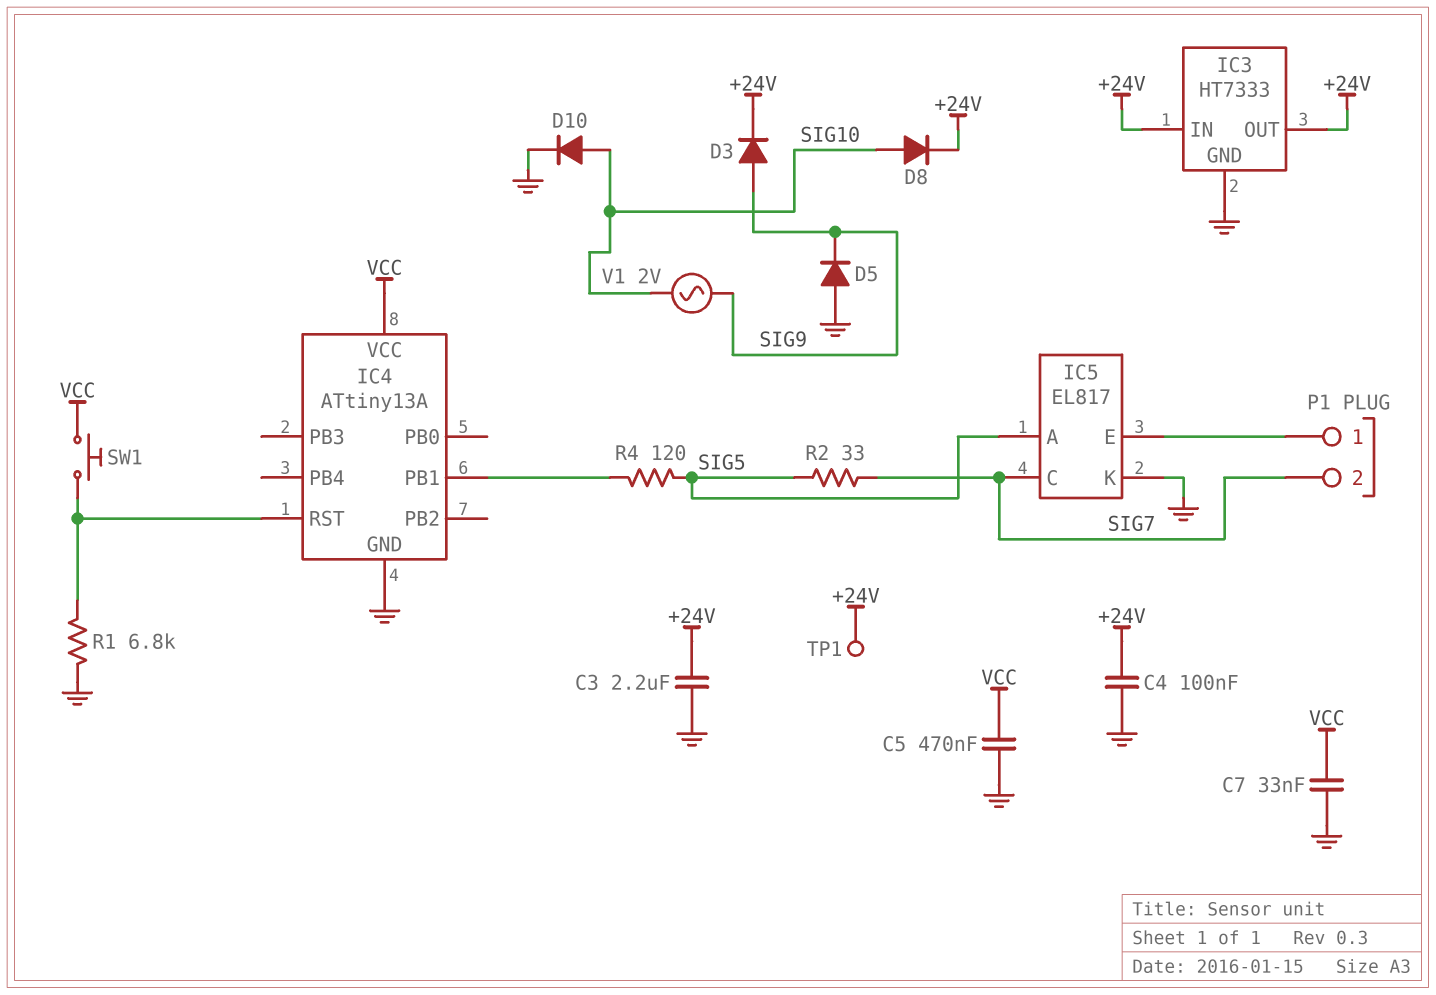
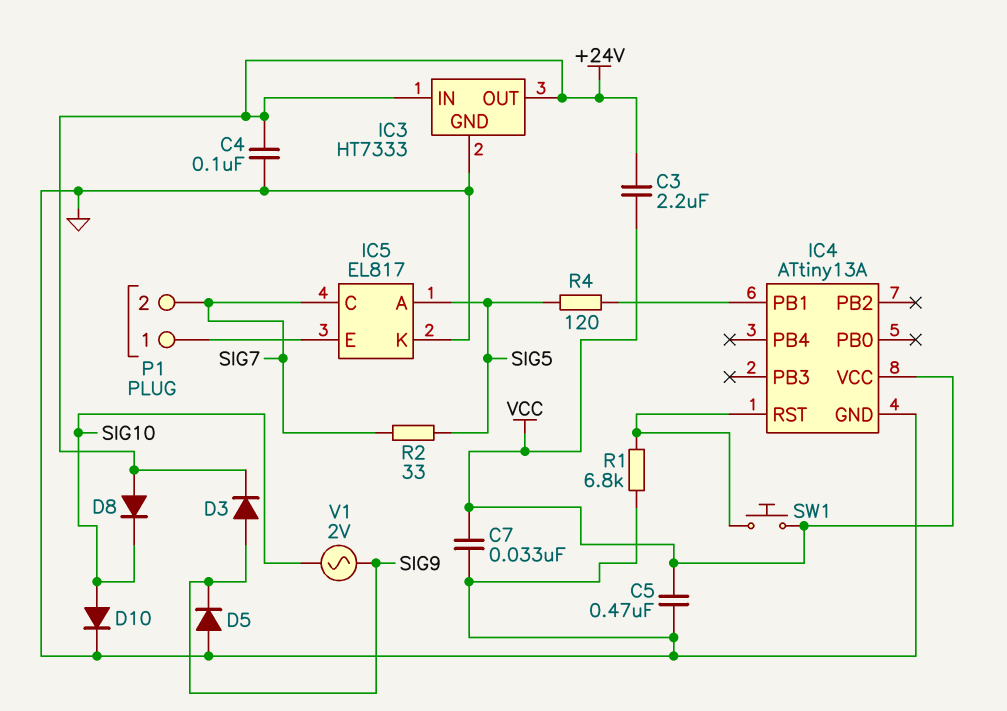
C3: 2.2uF (+24V, GND) -> 2.2uF (+24V, VCC)
D8: diode (A SIG10, K +24V) -> diode (A +24V, K SIG10)
TP1: test point (+24V) -> none

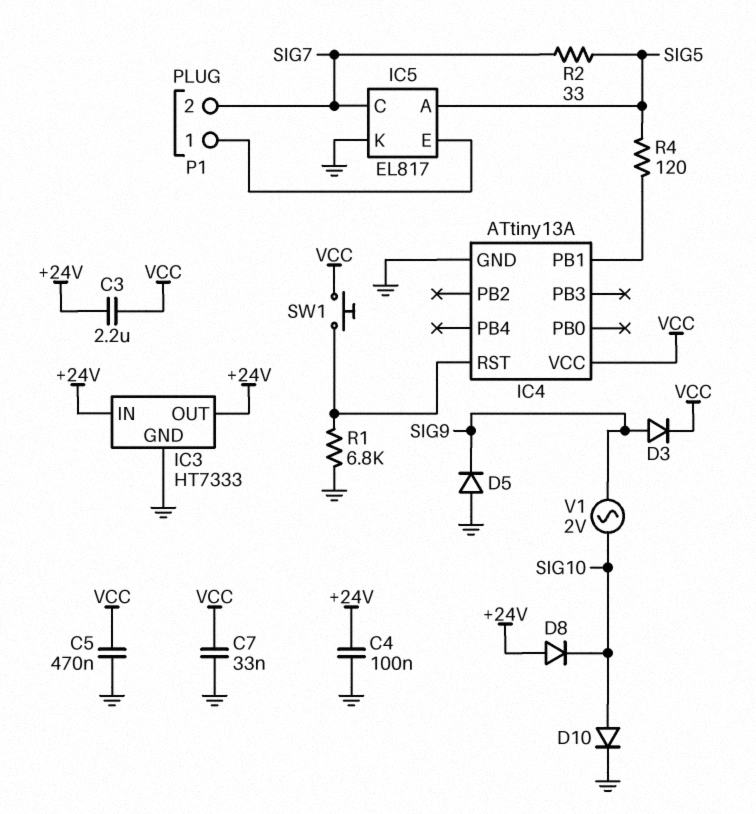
D3: diode (A SIG9, K +24V) -> diode (A SIG9, K VCC)

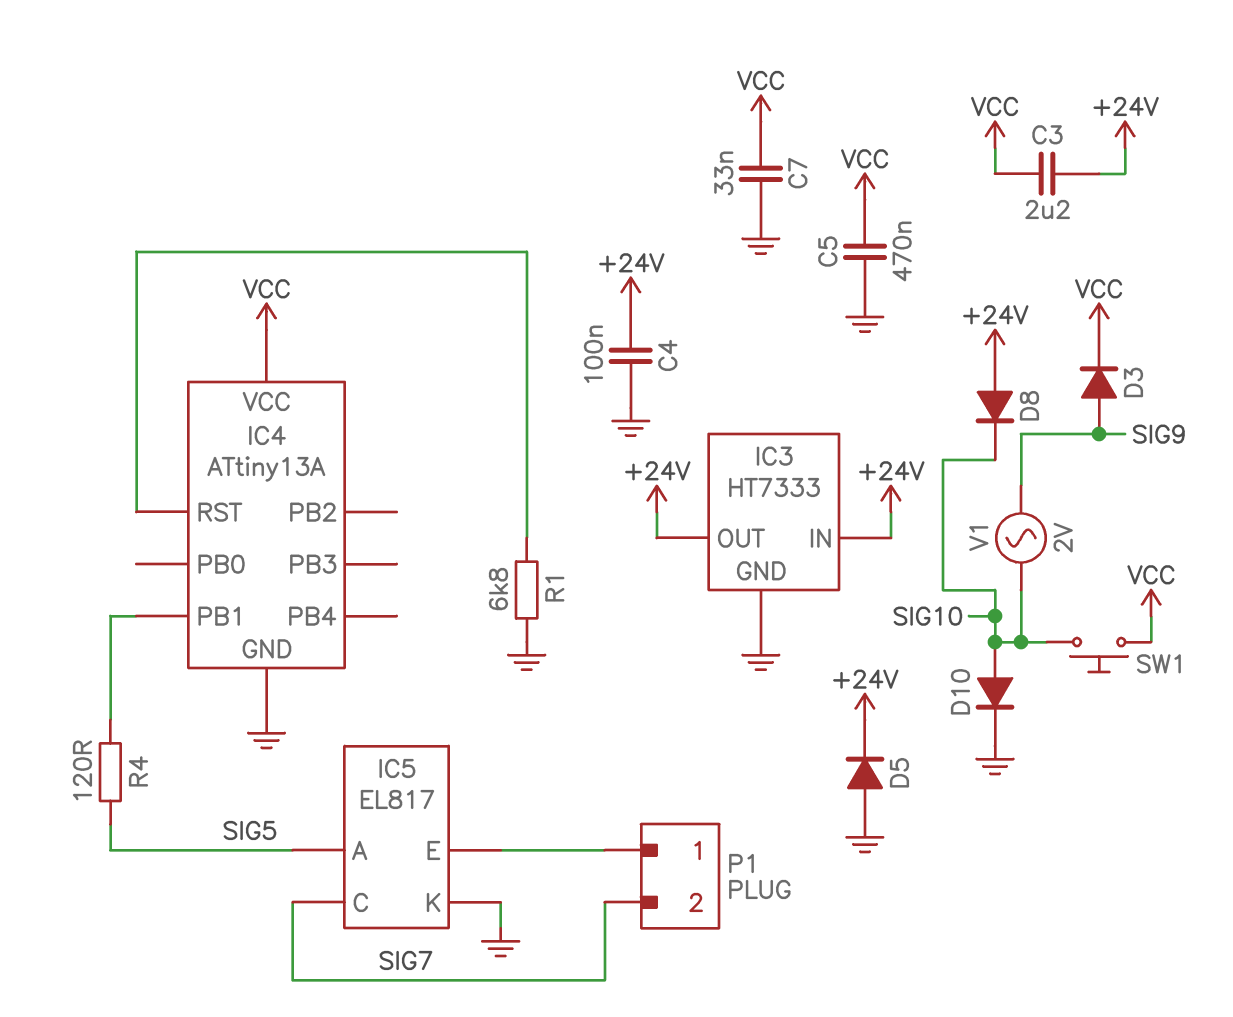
D5: diode (A GND, K SIG9) -> diode (A GND, K +24V)
R2: 33 (SIG5, SIG7) -> none
SW1: button (IC4/RST, VCC) -> button (SIG10, VCC)

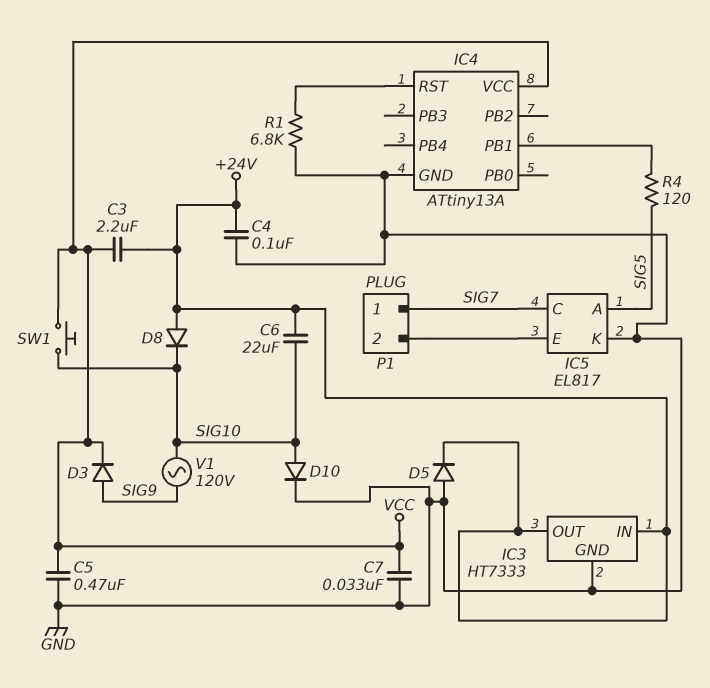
C6: none -> 22uF (+24V, SIG10)
P1 pin 1: IC5/E -> SIG7
P1 pin 2: SIG7 -> IC5/E
V1: AC 2V (SIG9, SIG10) -> AC 120V (SIG9, SIG10)

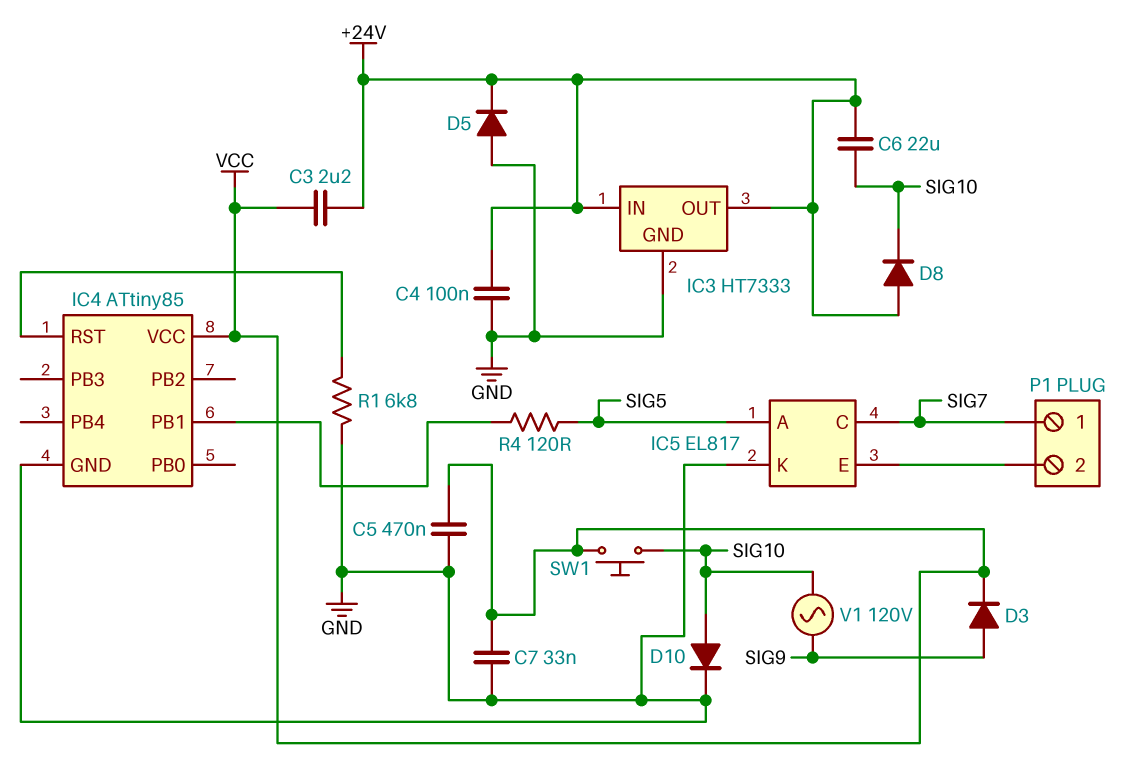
IC4: ATtiny13A -> ATtiny85

